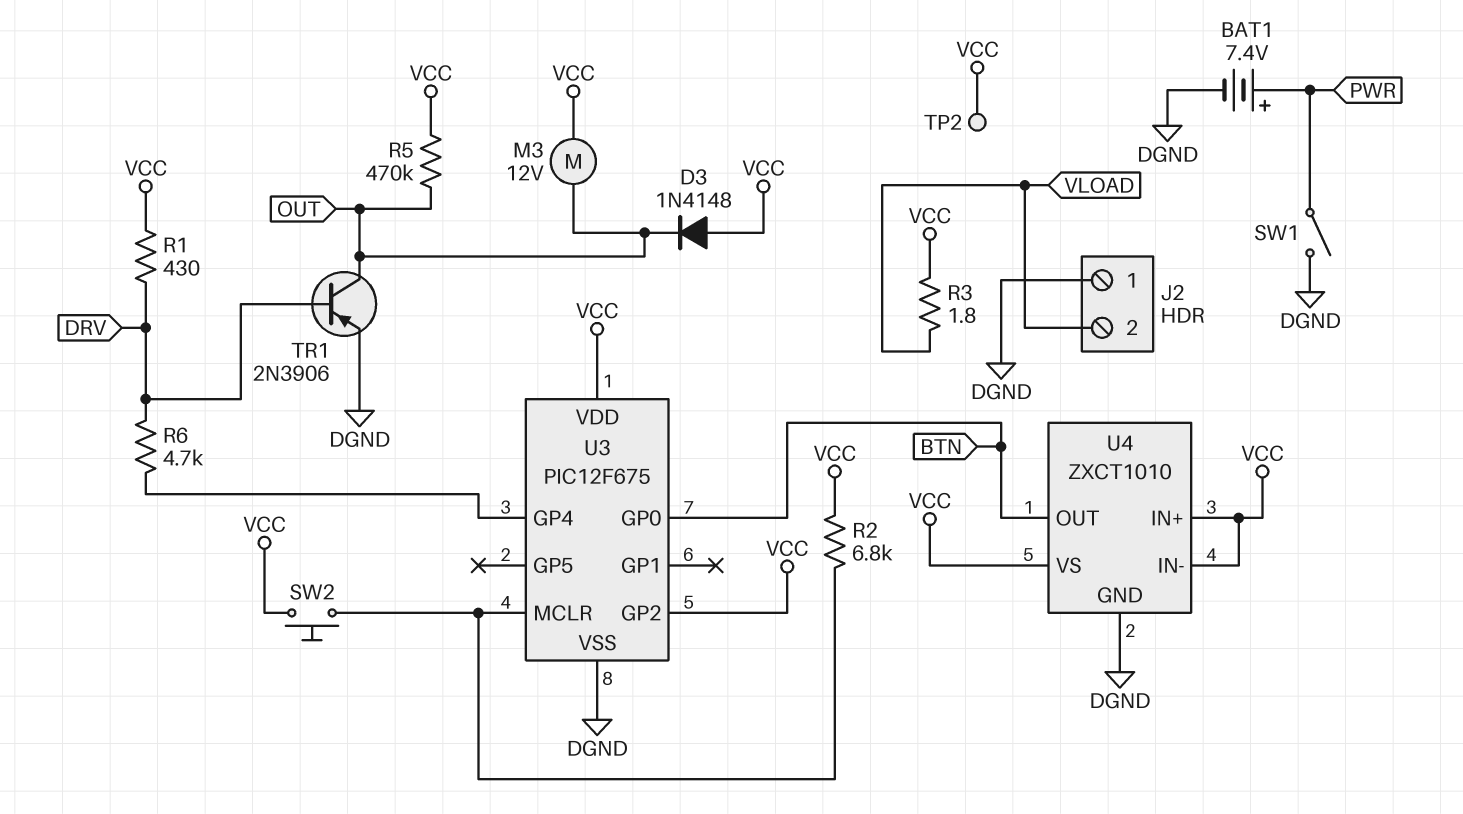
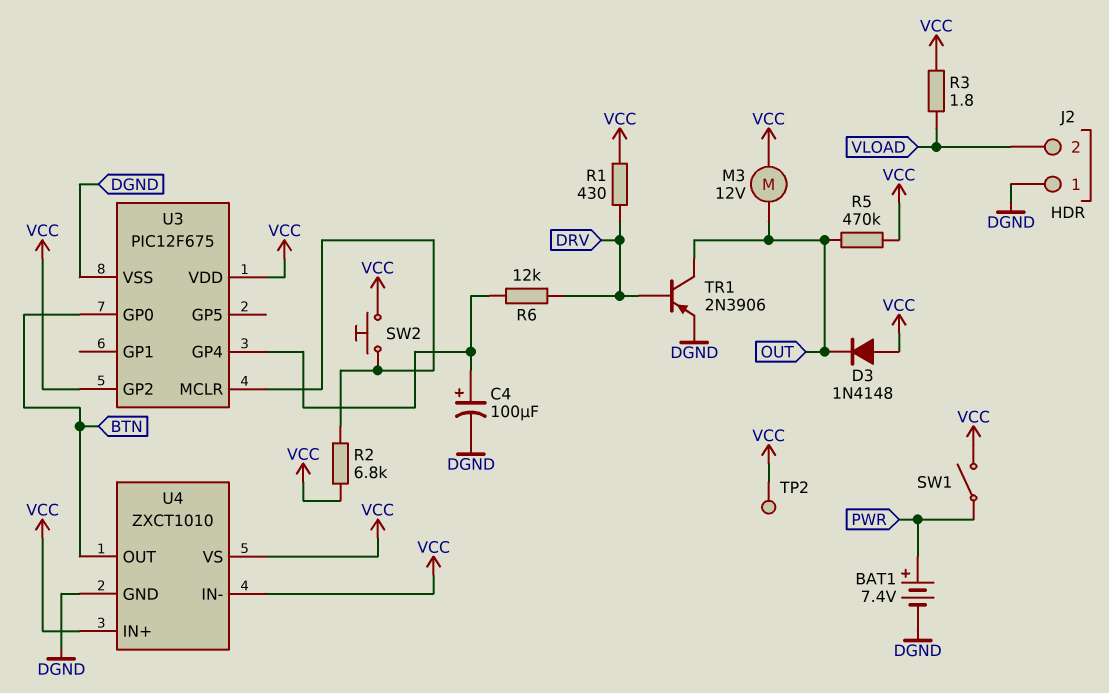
C4: none -> 100uF (plus U3/GP4, minus DGND)
R6: 4.7k (DRV, U3/GP4) -> 12k (DRV, U3/GP4)
SW1: switch (DGND, PWR) -> switch (PWR, VCC)

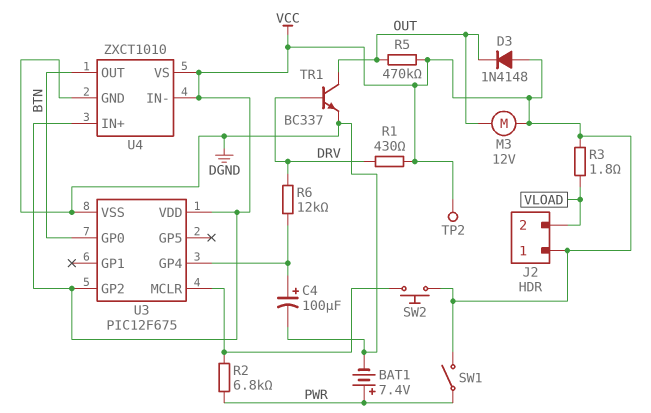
J2 pin 1: DGND -> VCC
R2: 6.8k (U3/MCLR, VCC) -> 6.8k (PWR, U3/MCLR)
TR1: PNP 2N3906 (B DRV, C OUT, E DGND) -> NPN BC337 (B DRV, C OUT, E DGND)

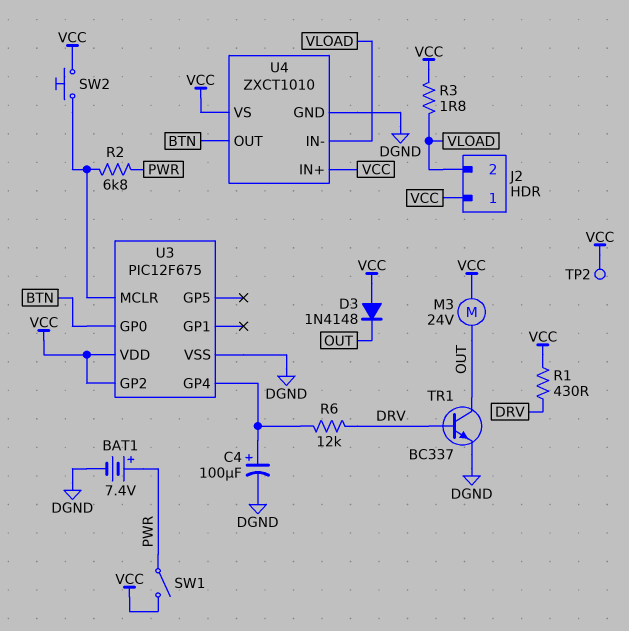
M3: motor 12V (OUT, VCC) -> motor 24V (OUT, VCC)
R5: 470k (OUT, VCC) -> none
U4 pin IN-: VCC -> VLOAD

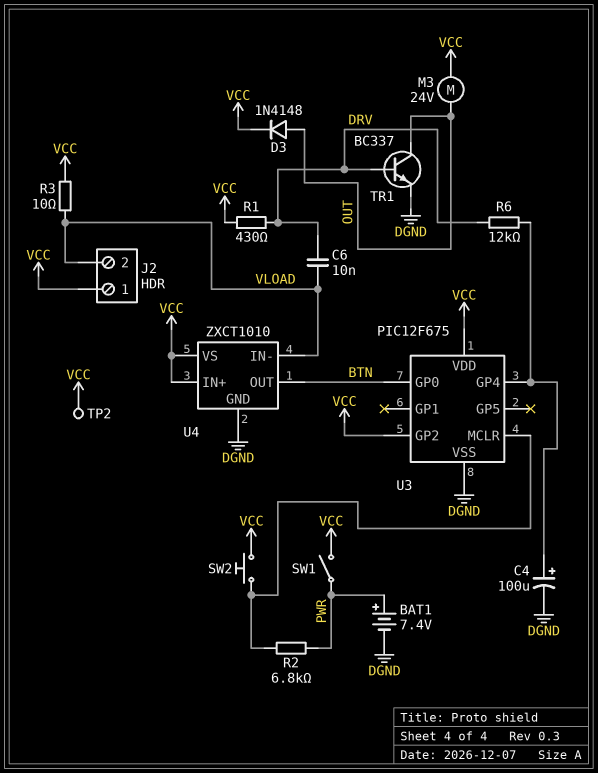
C6: none -> 10nF (DRV, VLOAD)
D3: diode 1N4148 (A VCC, K OUT) -> diode 1N4148 (A OUT, K VCC)
R3: 1.8 (VCC, VLOAD) -> 10 (VCC, VLOAD)

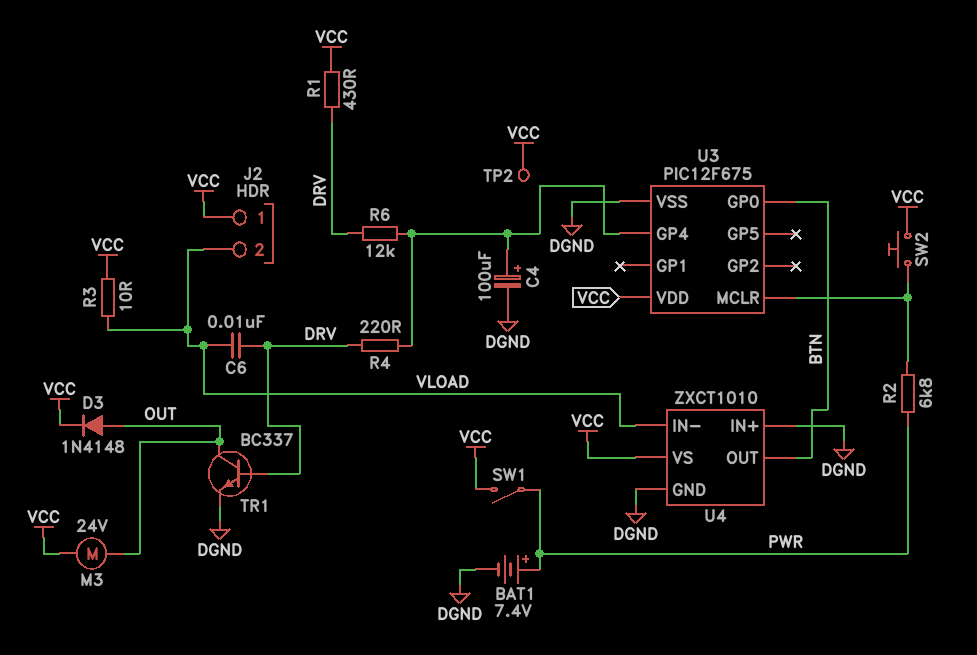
R4: none -> 220 (DRV, U3/GP4)
U3 pin GP2: VCC -> none
U4 pin IN+: VCC -> DGND

